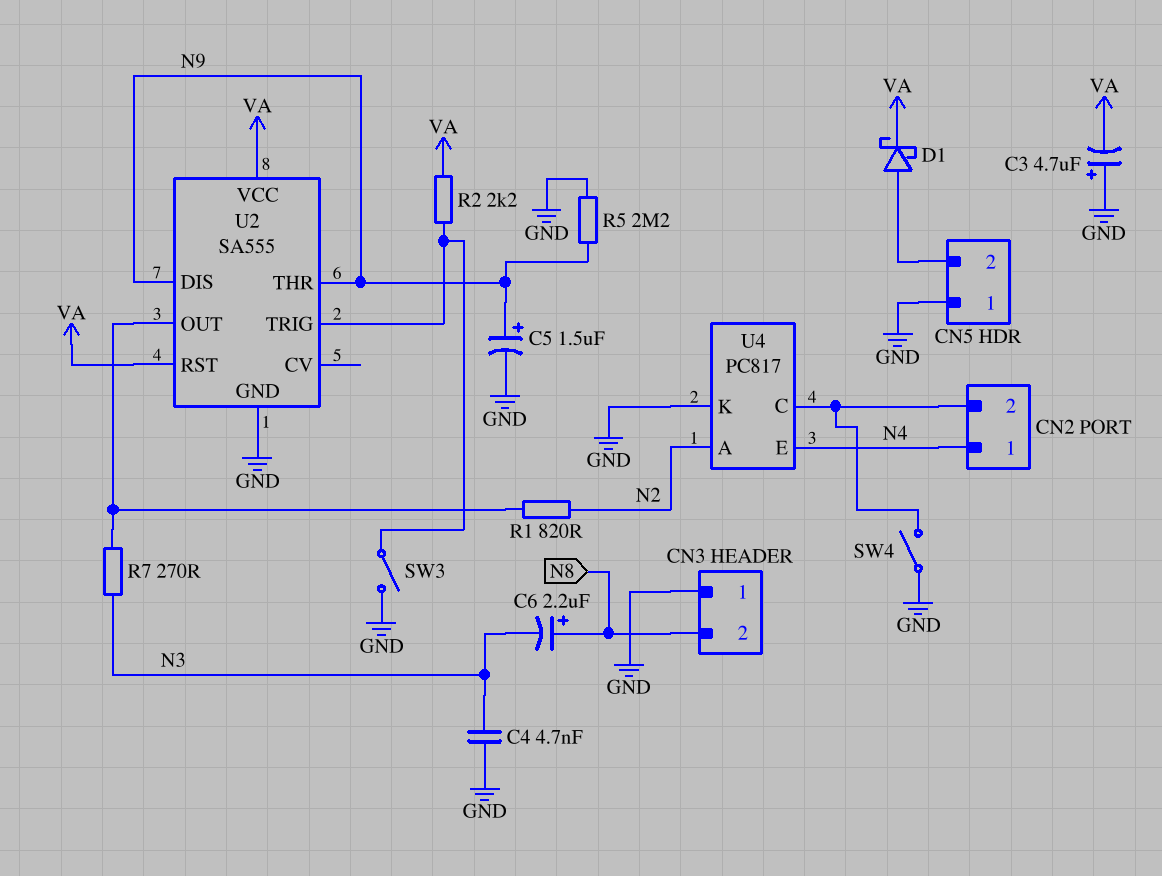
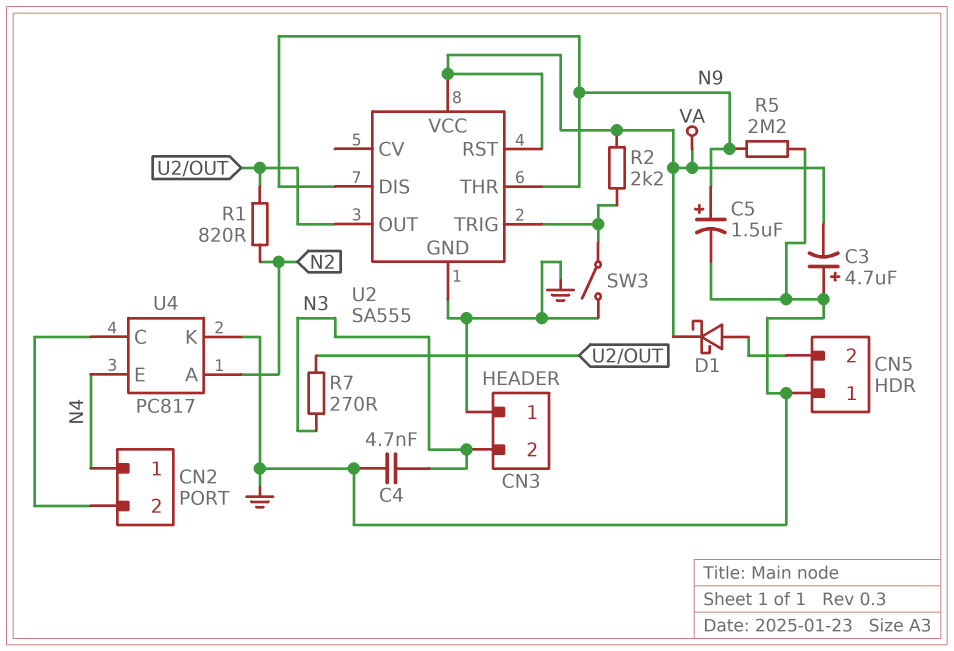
C6: 2.2uF (plus N8, minus N3) -> none
CN3 pin 2: N8 -> N3
SW4: switch (CN2/2, GND) -> none

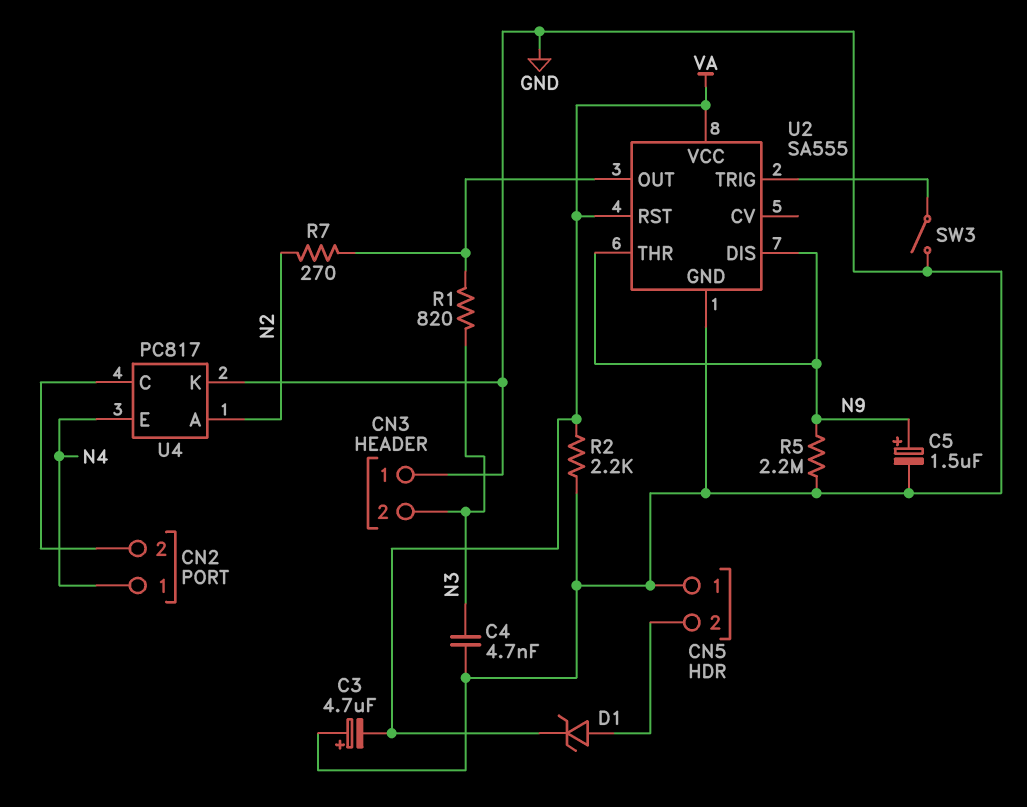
D1: schottky (A CN5/2, K VA) -> zener (A CN5/2, K VA)
R1: 820 (N2, U2/OUT) -> 820 (N3, U2/OUT)
R2: 2.2k (U2/TRIG, VA) -> 2.2k (GND, VA)
R7: 270 (N3, U2/OUT) -> 270 (N2, U2/OUT)

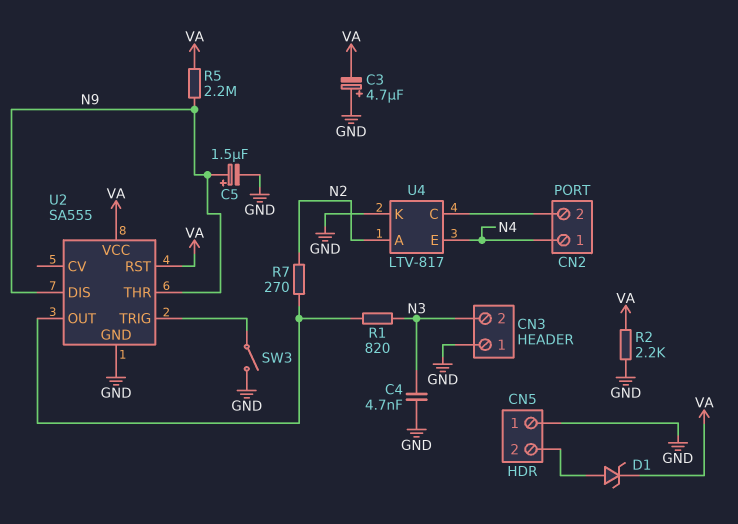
R5: 2.2M (GND, N9) -> 2.2M (N9, VA)
U4: PC817 -> LTV-817

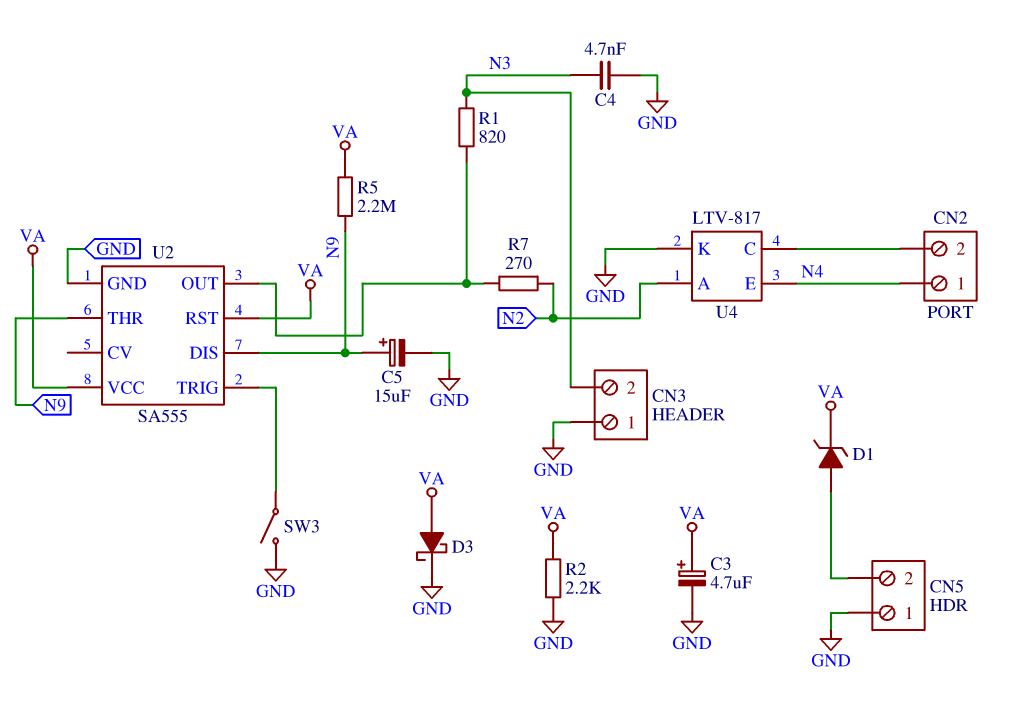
C3: 4.7uF (plus GND, minus VA) -> 4.7uF (plus VA, minus GND)
C5: 1.5uF (plus N9, minus GND) -> 15uF (plus N9, minus GND)
D3: none -> schottky (A VA, K GND)

